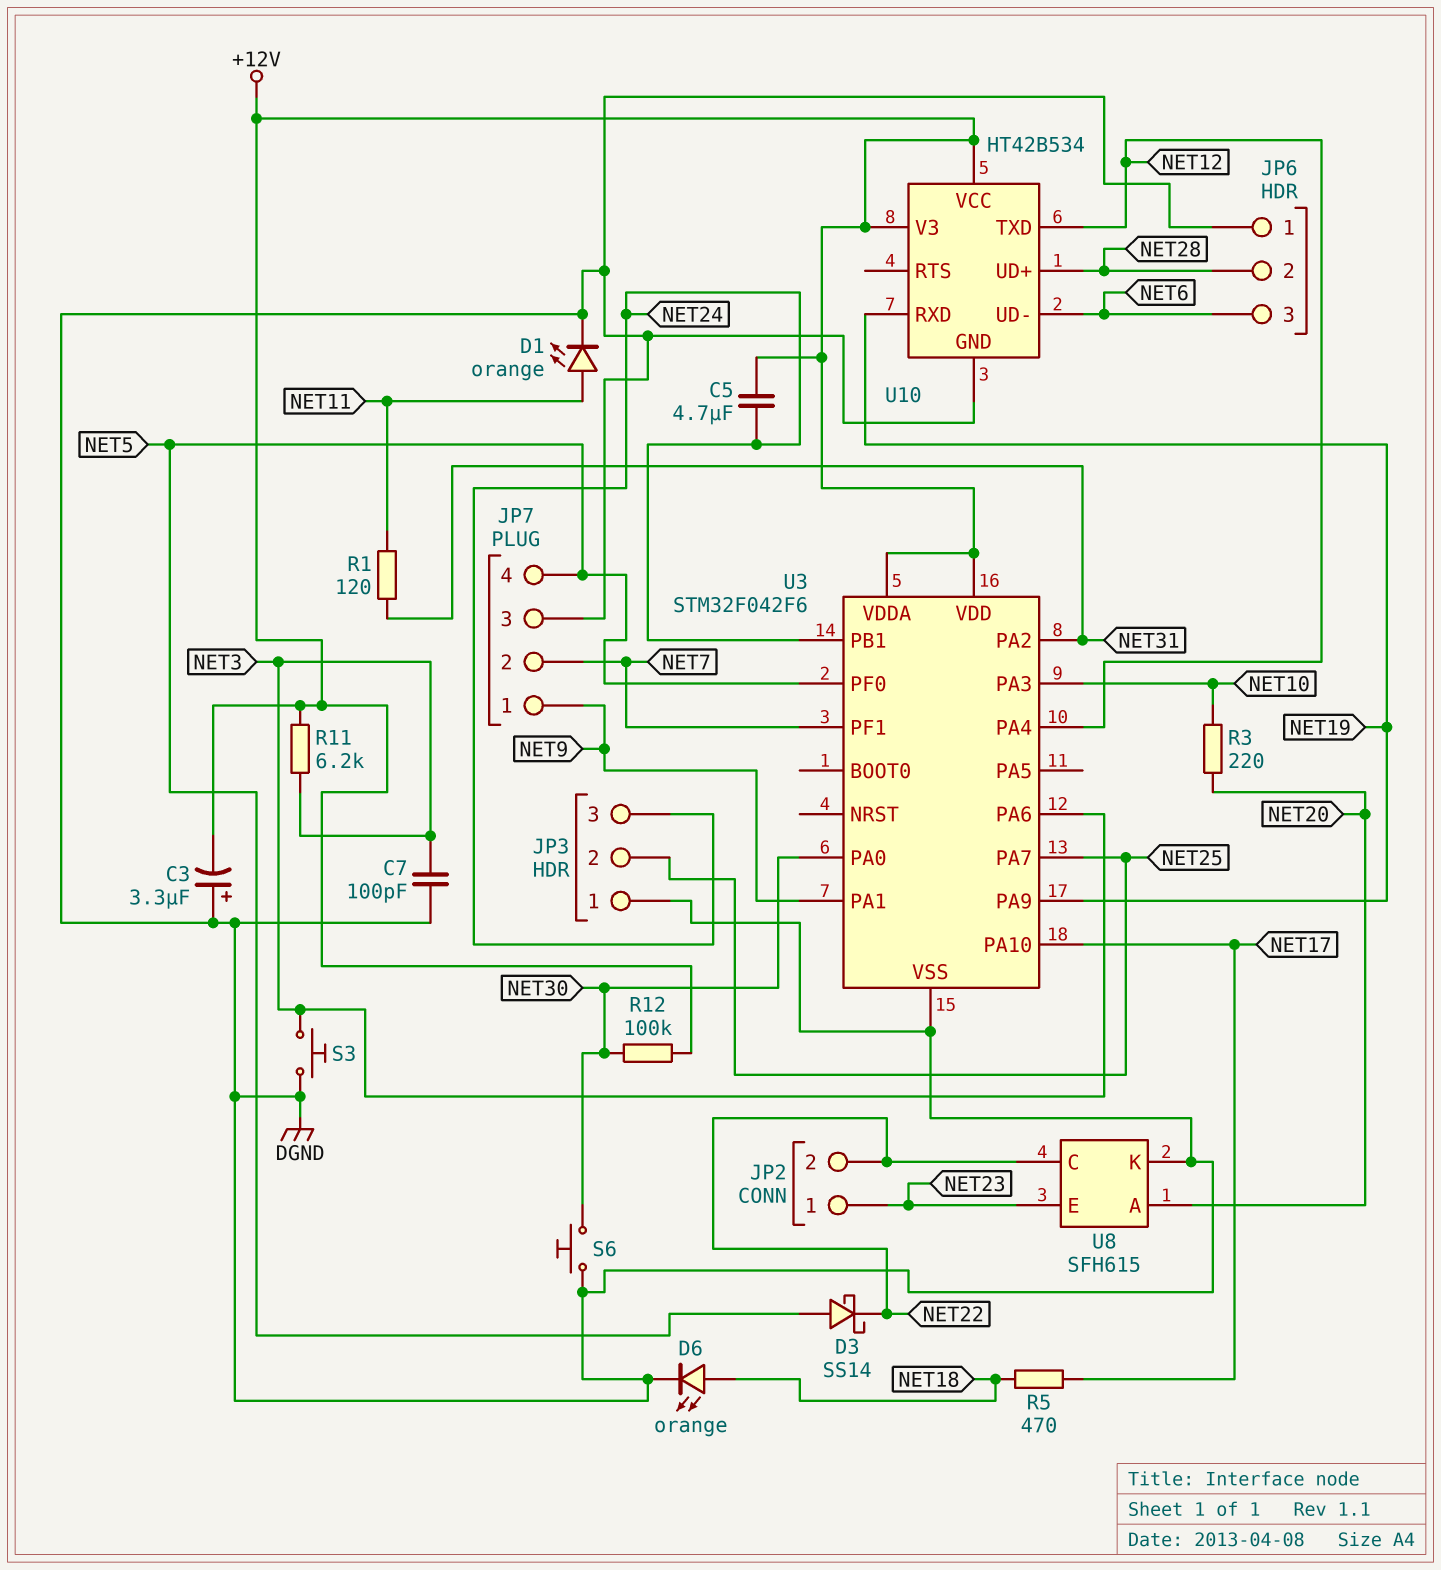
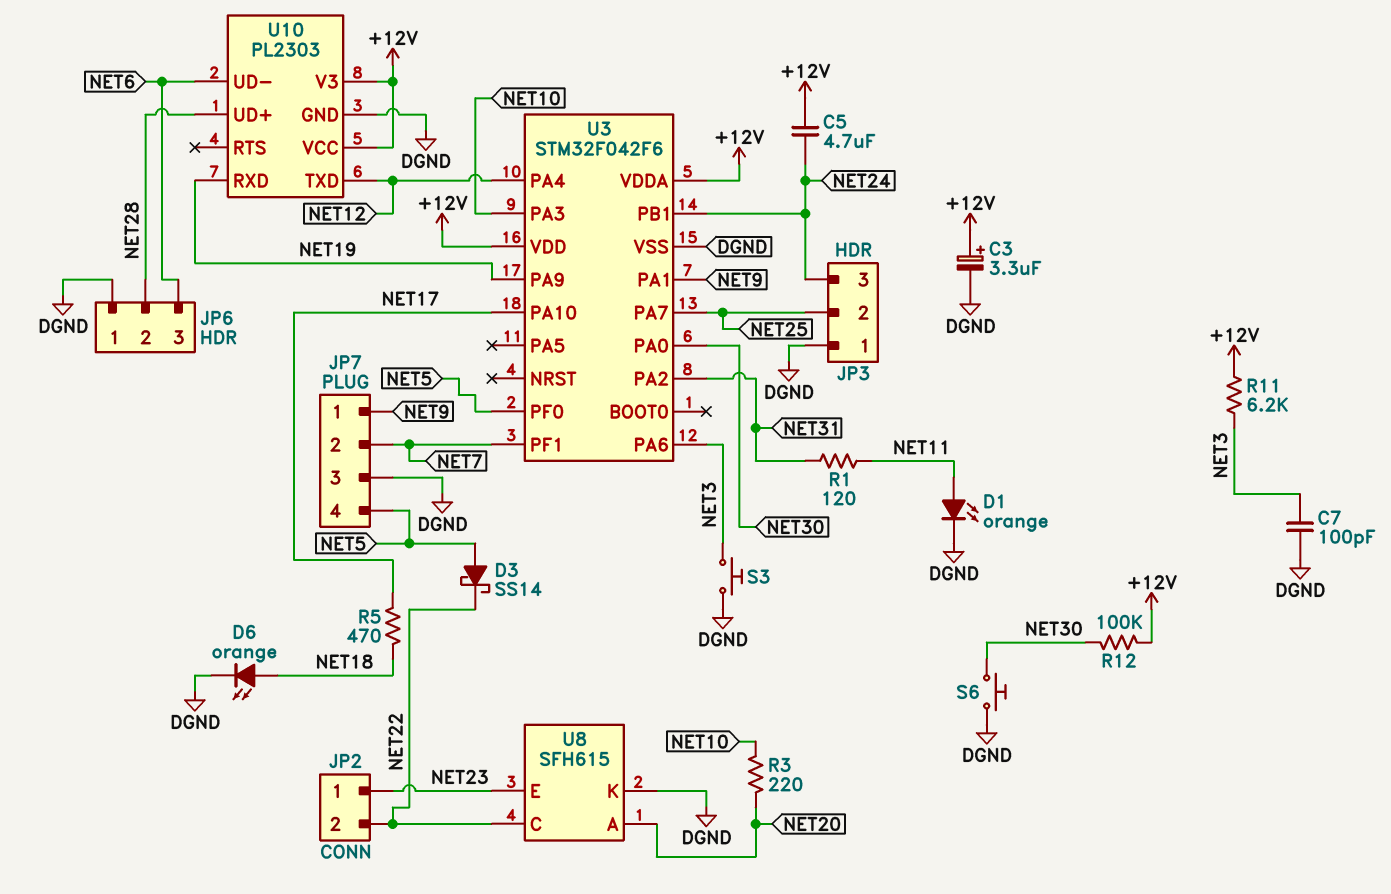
C3: 3.3uF (plus DGND, minus +12V) -> 3.3uF (plus +12V, minus DGND)
U10: HT42B534 -> PL2303

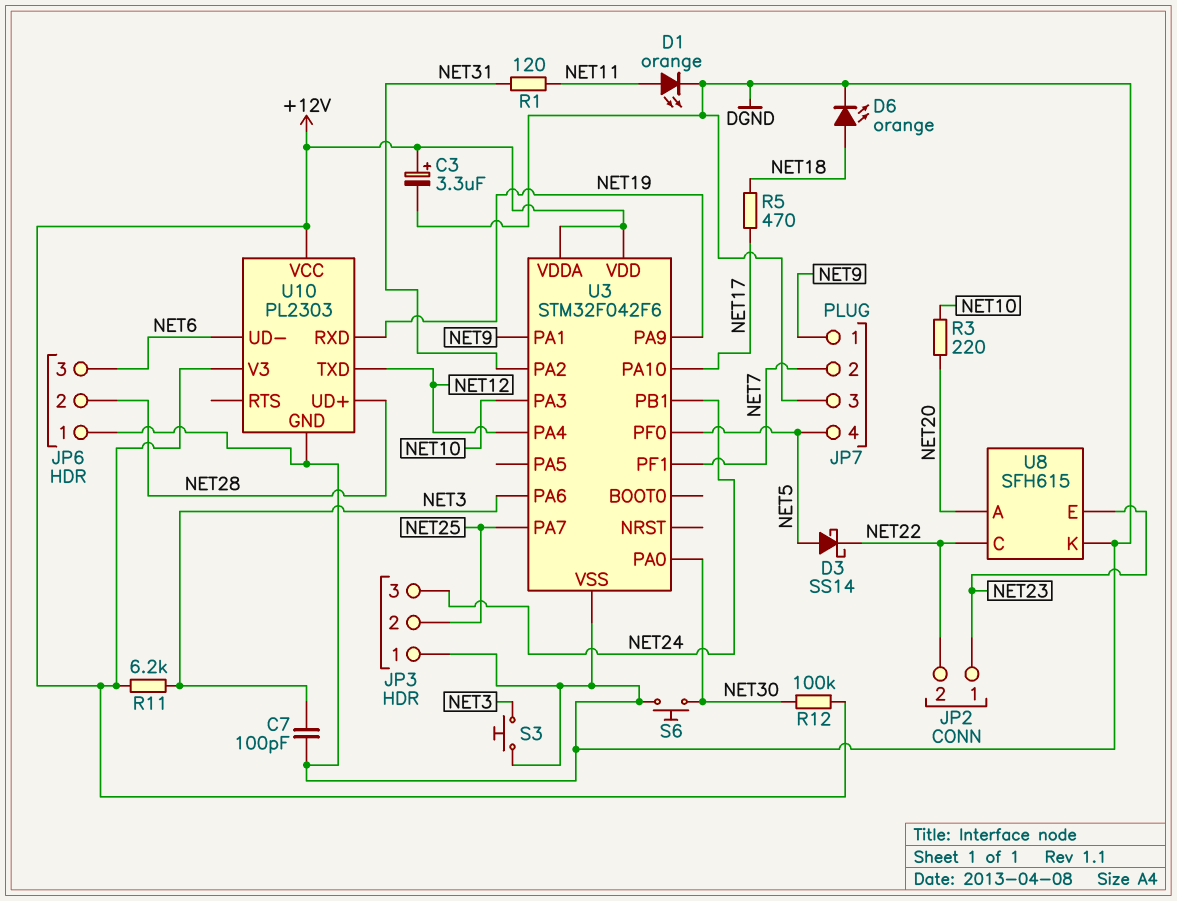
C5: 4.7uF (+12V, NET24) -> none

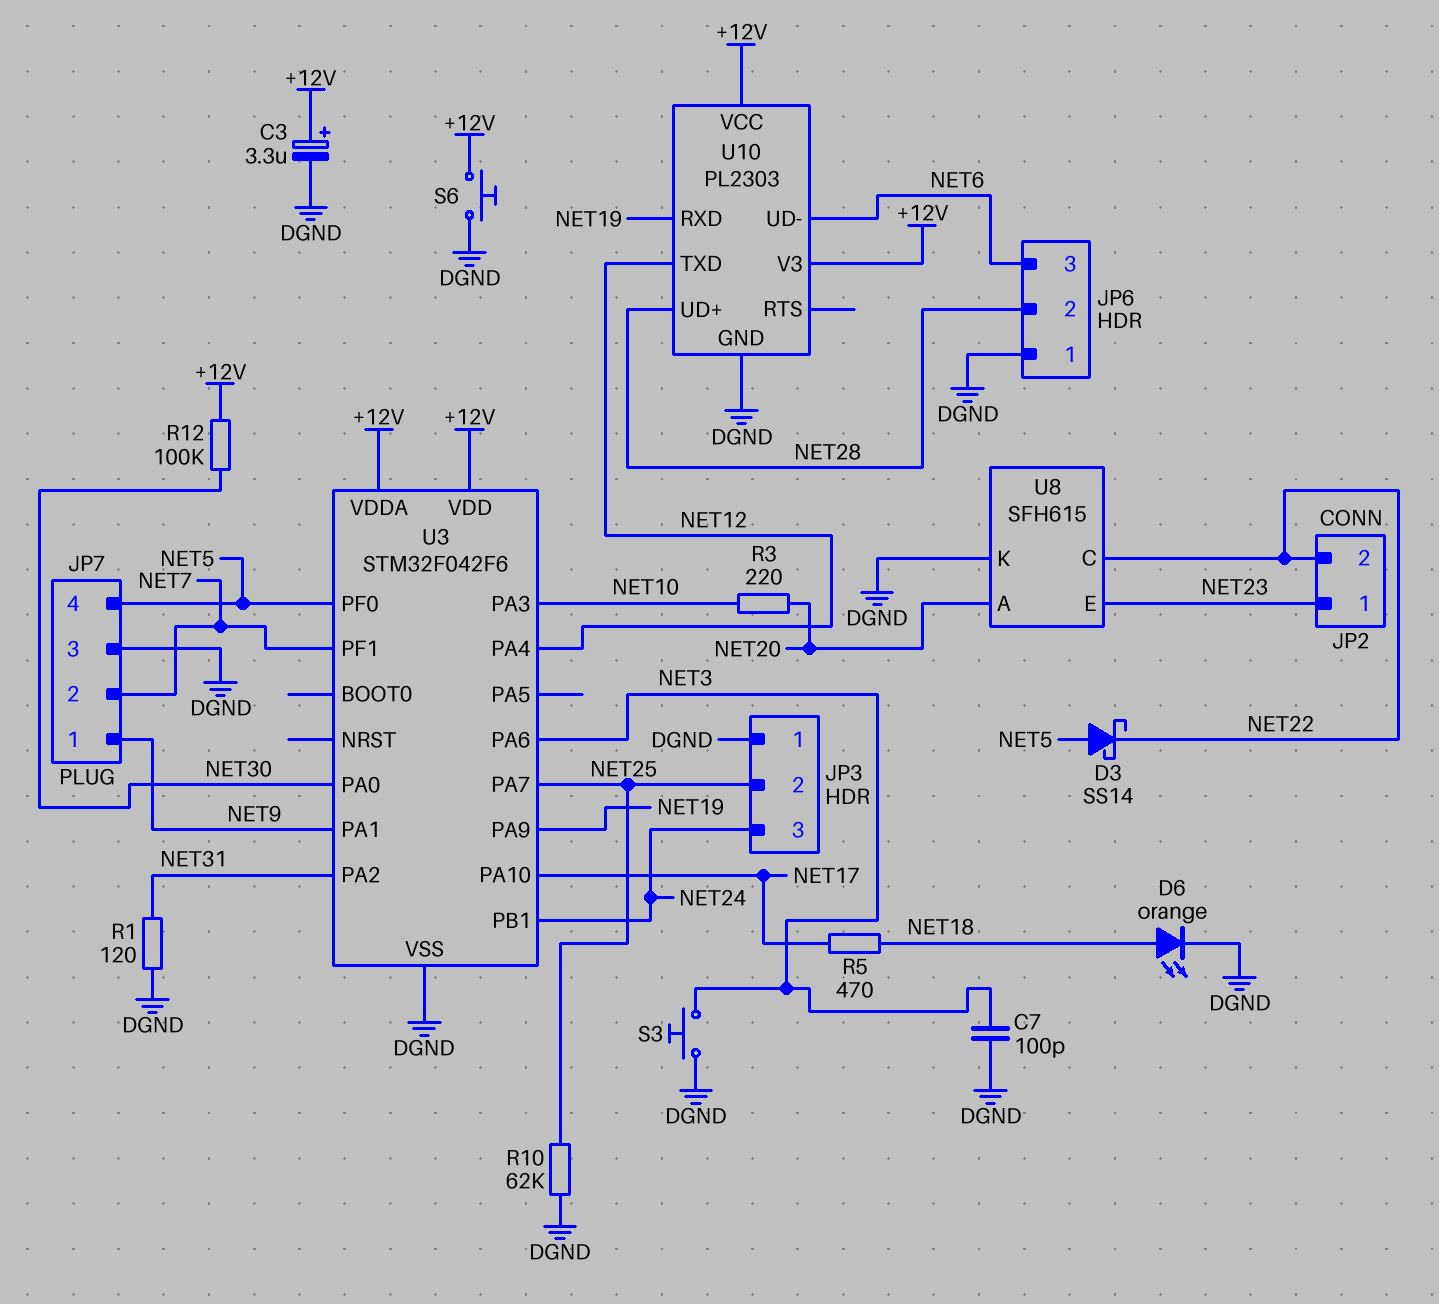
D1: LED orange (A NET11, K DGND) -> none
R1: 120 (NET11, NET31) -> 120 (DGND, NET31)
R10: none -> 62k (DGND, NET25)
R11: 6.2k (+12V, NET3) -> none
S6: button (DGND, NET30) -> button (+12V, DGND)

